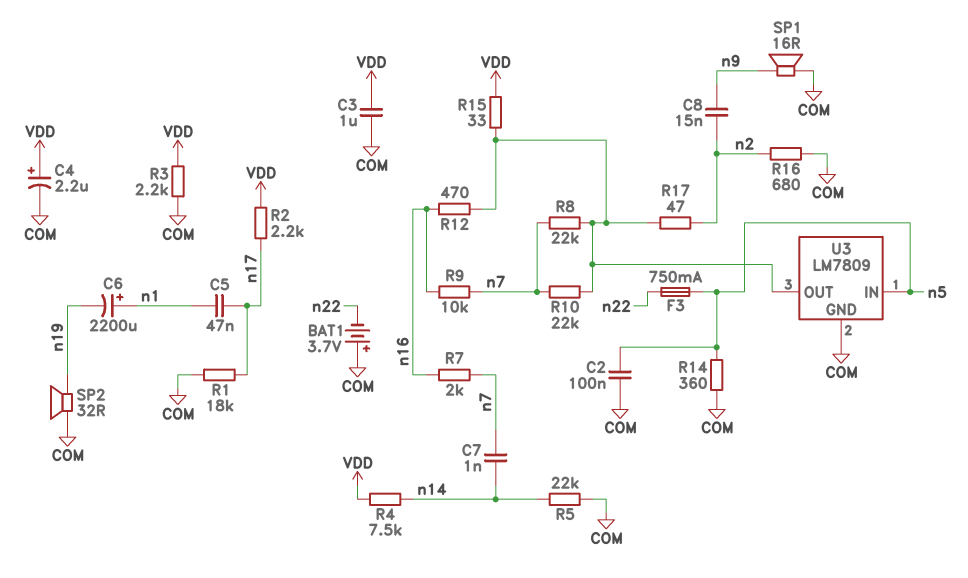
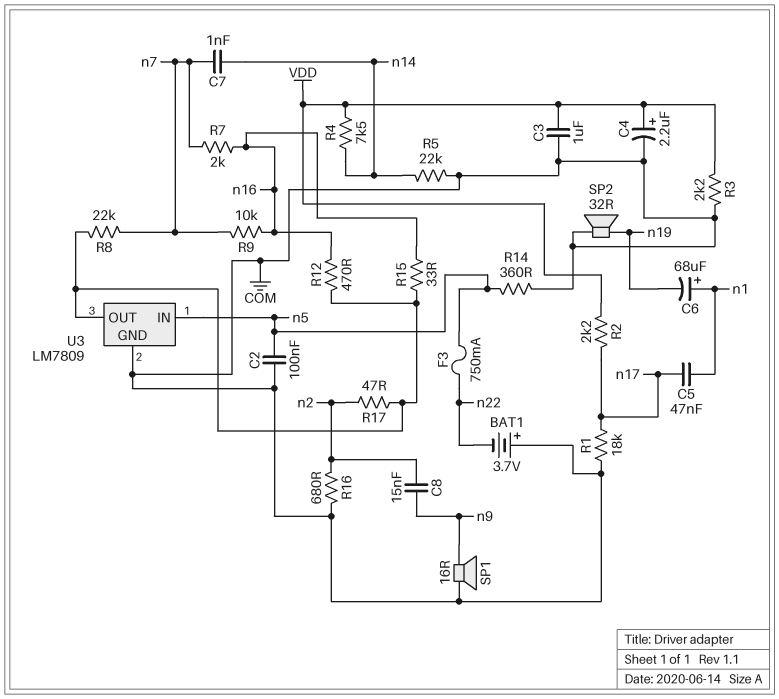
C6: 2200uF (plus n1, minus n19) -> 68uF (plus n1, minus n19)
R10: 22k (U3/OUT, n7) -> none
R15: 33 (U3/OUT, VDD) -> 33 (U3/OUT, n16)

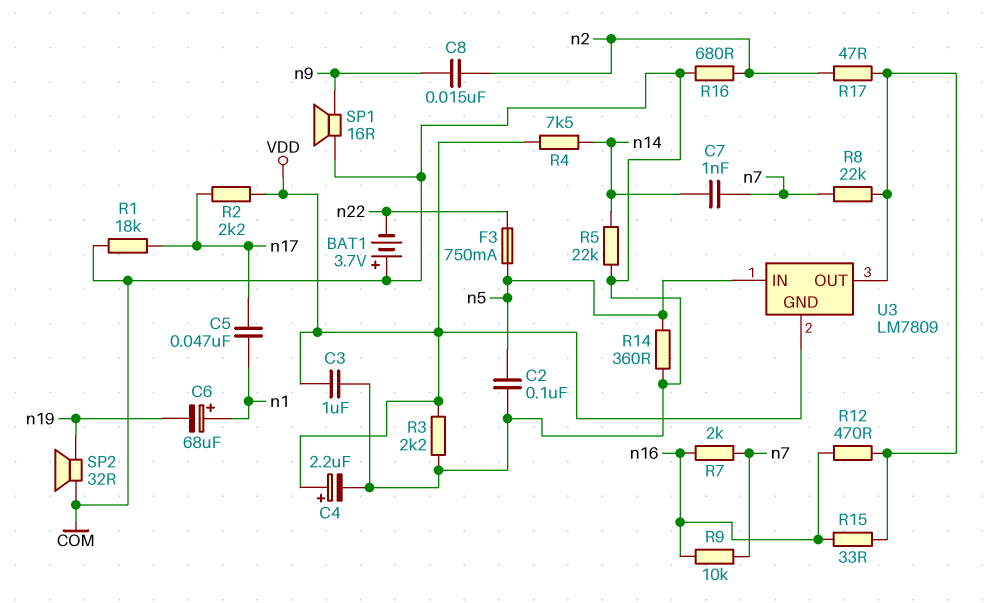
U3 pin GND: COM -> VDD

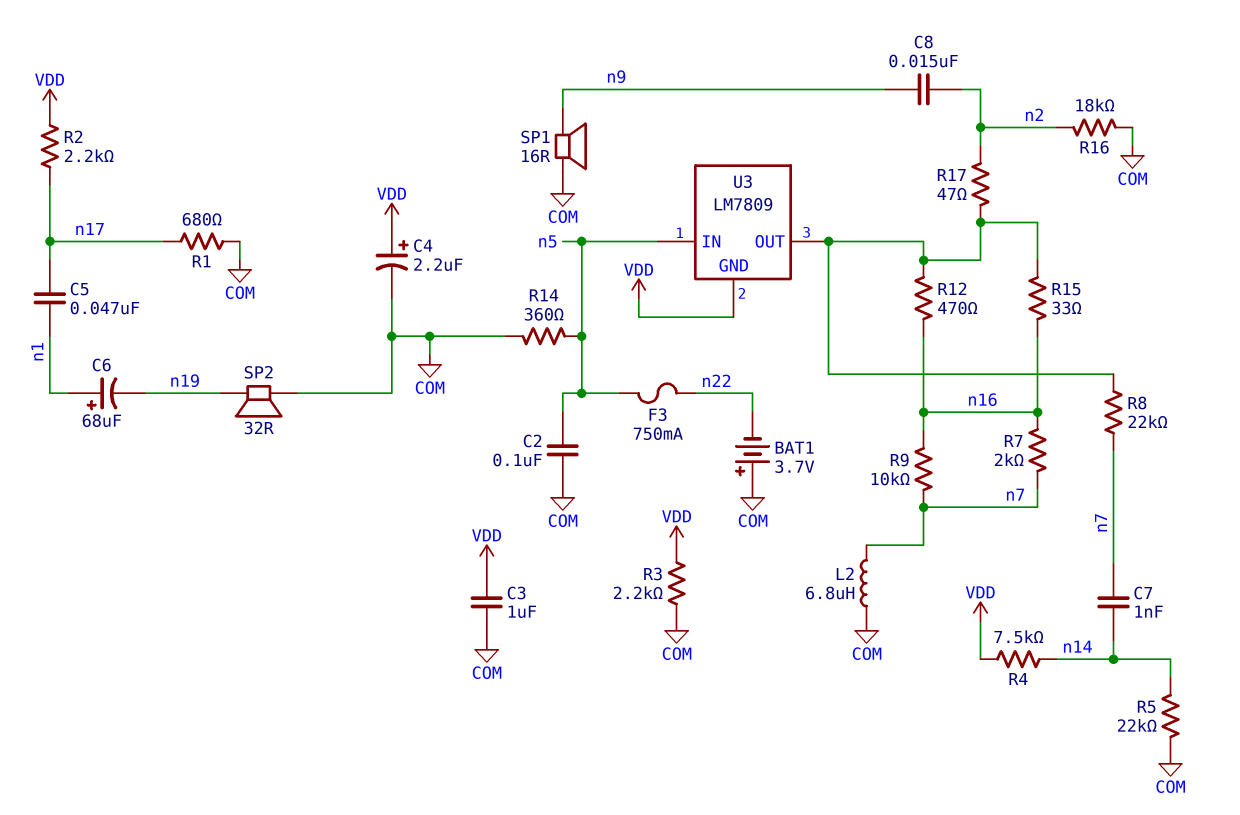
L2: none -> 6.8uH (COM, n7)
R1: 18k (COM, n17) -> 680 (COM, n17)
R16: 680 (COM, n2) -> 18k (COM, n2)

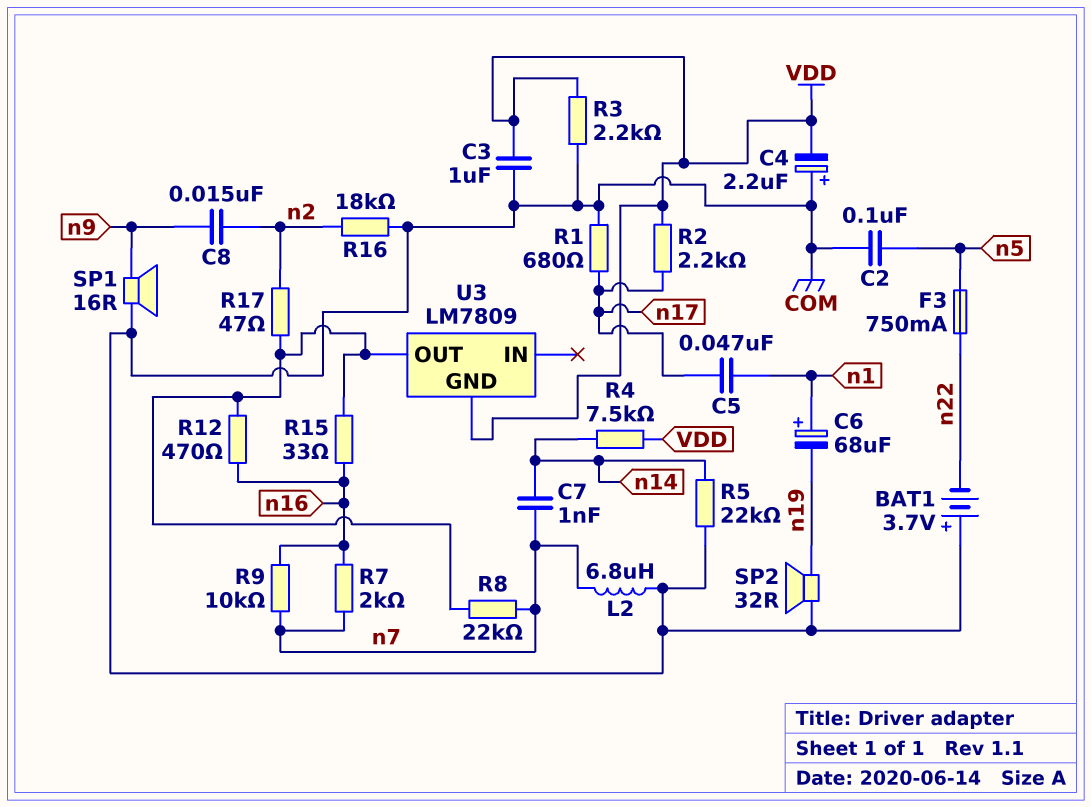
C4: 2.2uF (plus VDD, minus COM) -> 2.2uF (plus COM, minus VDD)
R14: 360 (COM, n5) -> none
U3 pin IN: n5 -> none

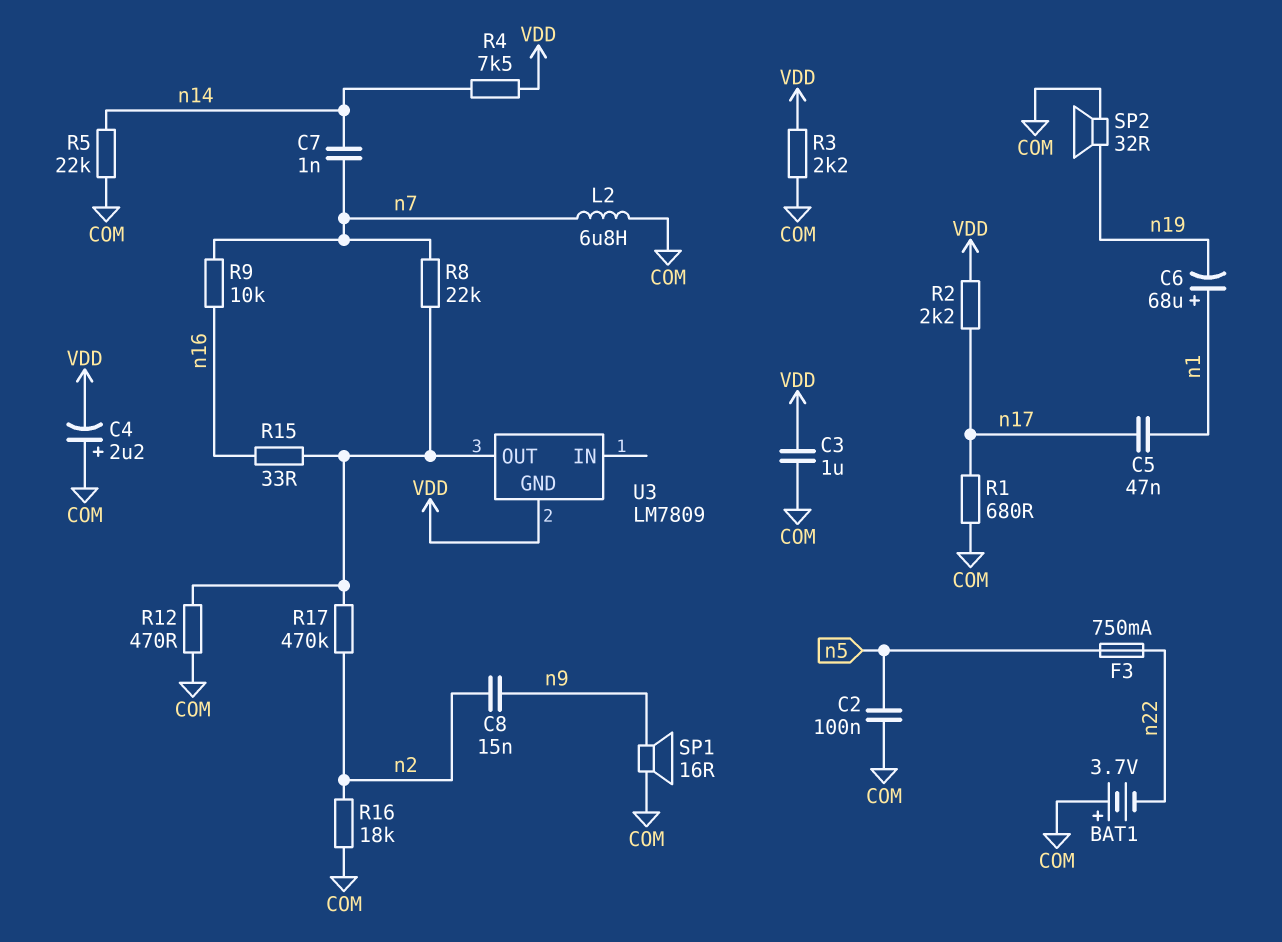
R7: 2k (n7, n16) -> none
R12: 470 (U3/OUT, n16) -> 470 (COM, U3/OUT)
R17: 47 (U3/OUT, n2) -> 470k (U3/OUT, n2)

